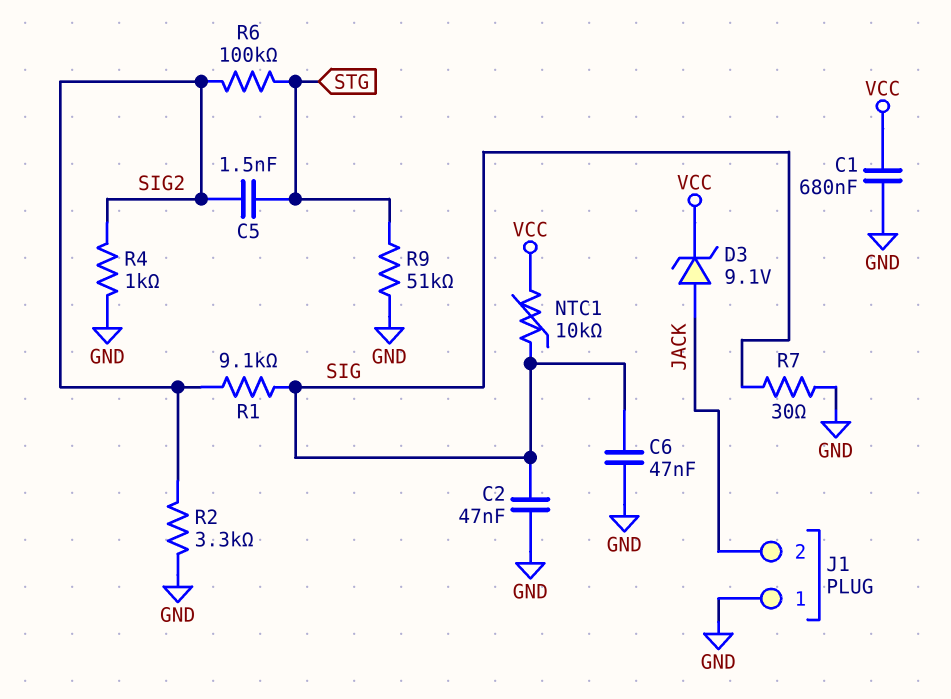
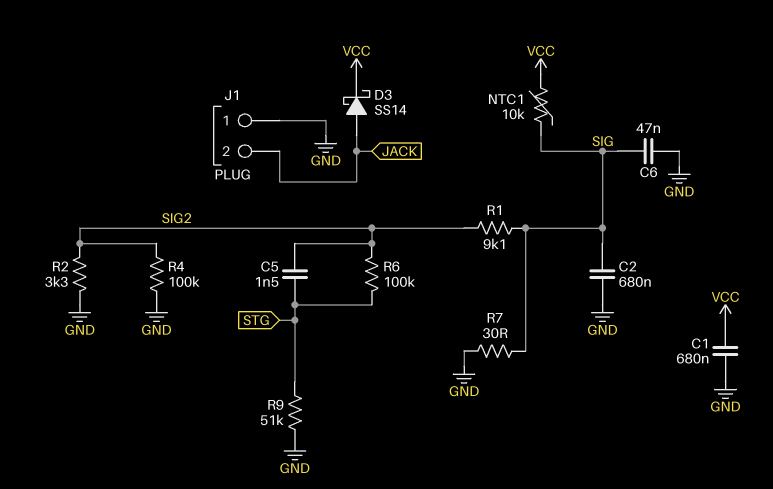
C2: 47nF (GND, SIG) -> 680nF (GND, SIG)
D3: zener 9.1V (A JACK, K VCC) -> schottky SS14 (A JACK, K VCC)
R4: 1k (GND, SIG2) -> 100k (GND, SIG2)

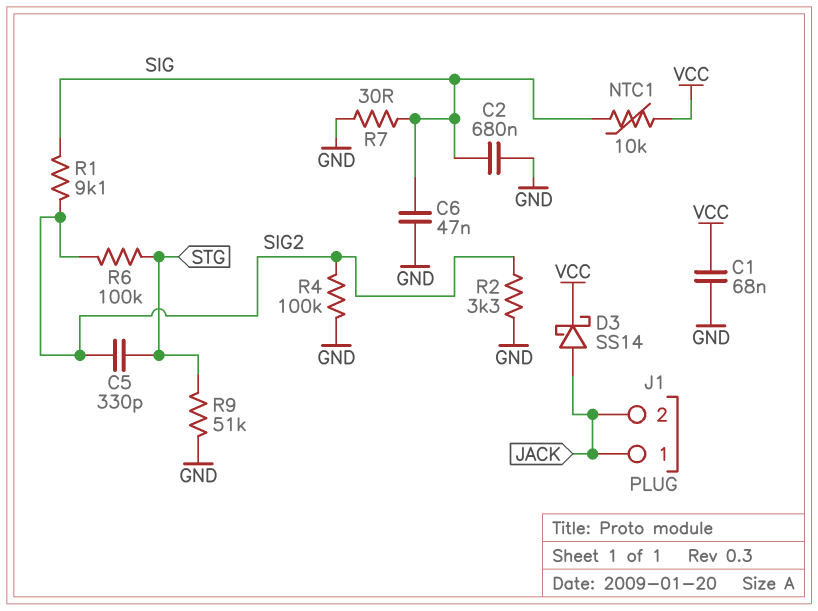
C1: 680nF (GND, VCC) -> 68nF (GND, VCC)
C5: 1.5nF (SIG2, STG) -> 330pF (SIG2, STG)
J1 pin 1: GND -> JACK

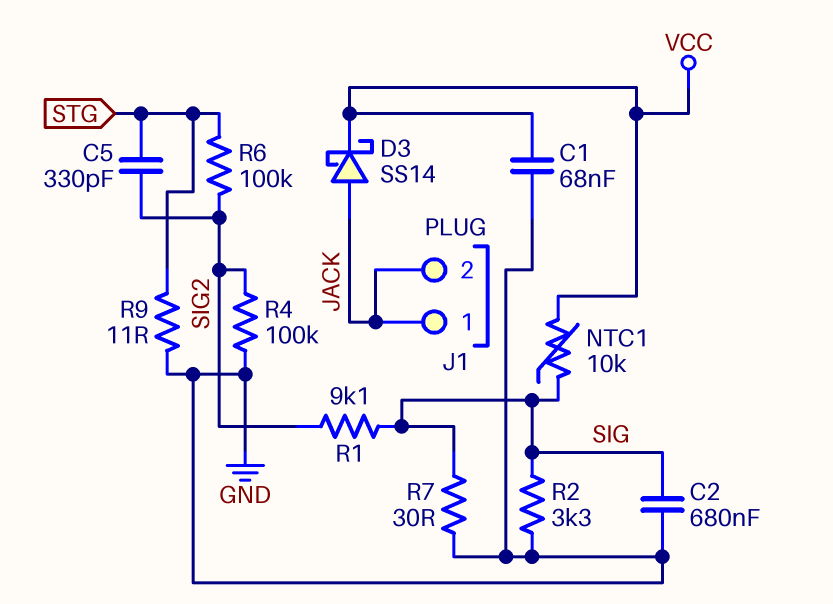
C6: 47nF (GND, SIG) -> none
R2: 3.3k (GND, SIG2) -> 3.3k (GND, SIG)
R9: 51k (GND, STG) -> 11 (GND, STG)

